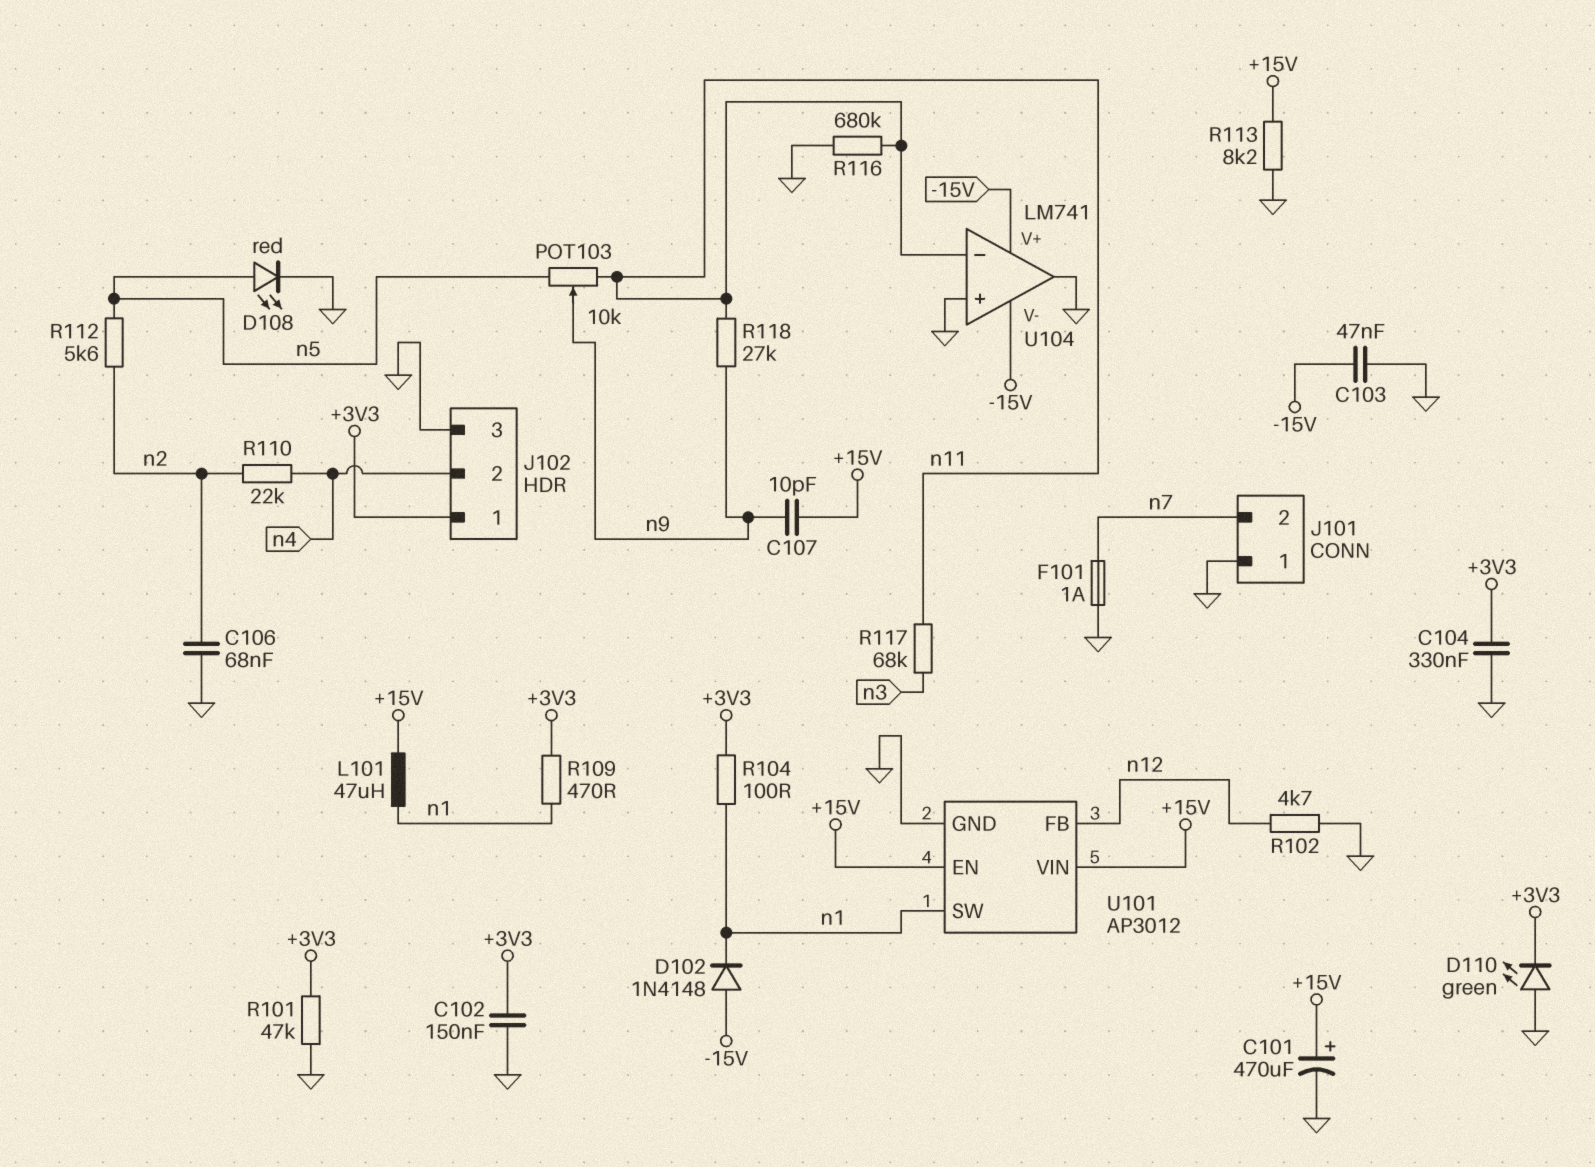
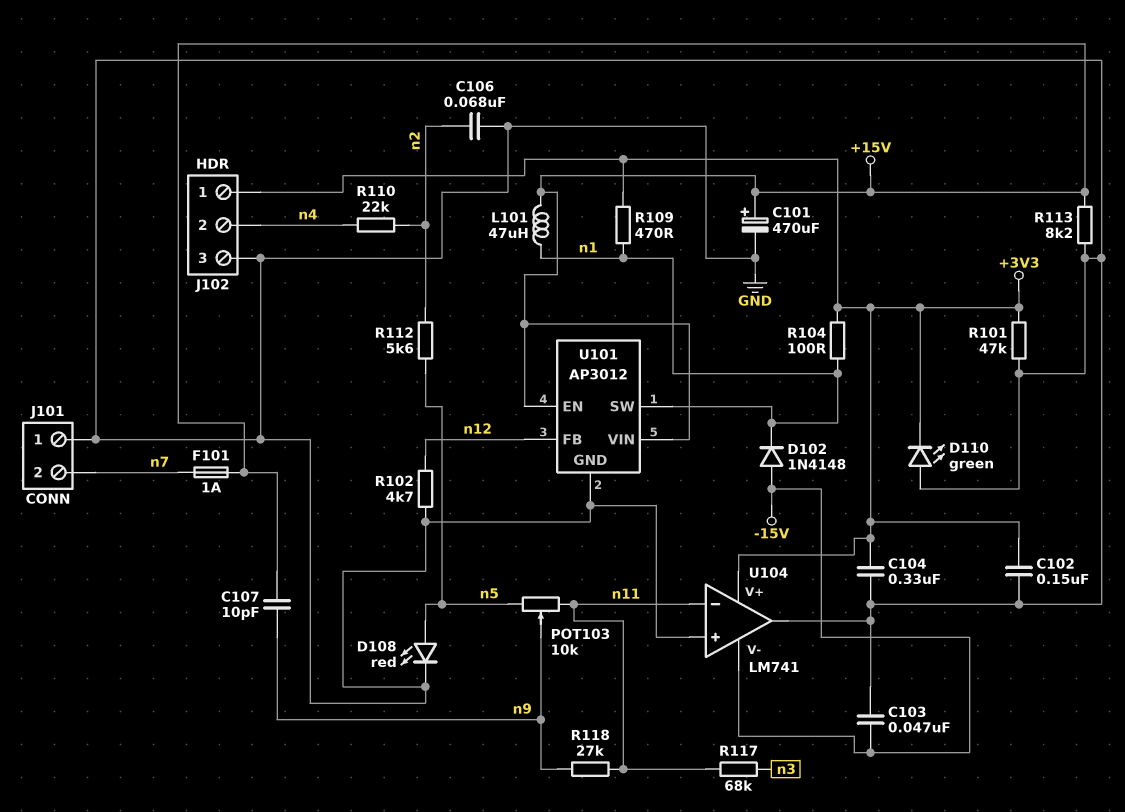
F101: 1A (GND, n7) -> 1A (+15V, n7)
R116: 680k (GND, n11) -> none
U104 pin V+: -15V -> +3V3

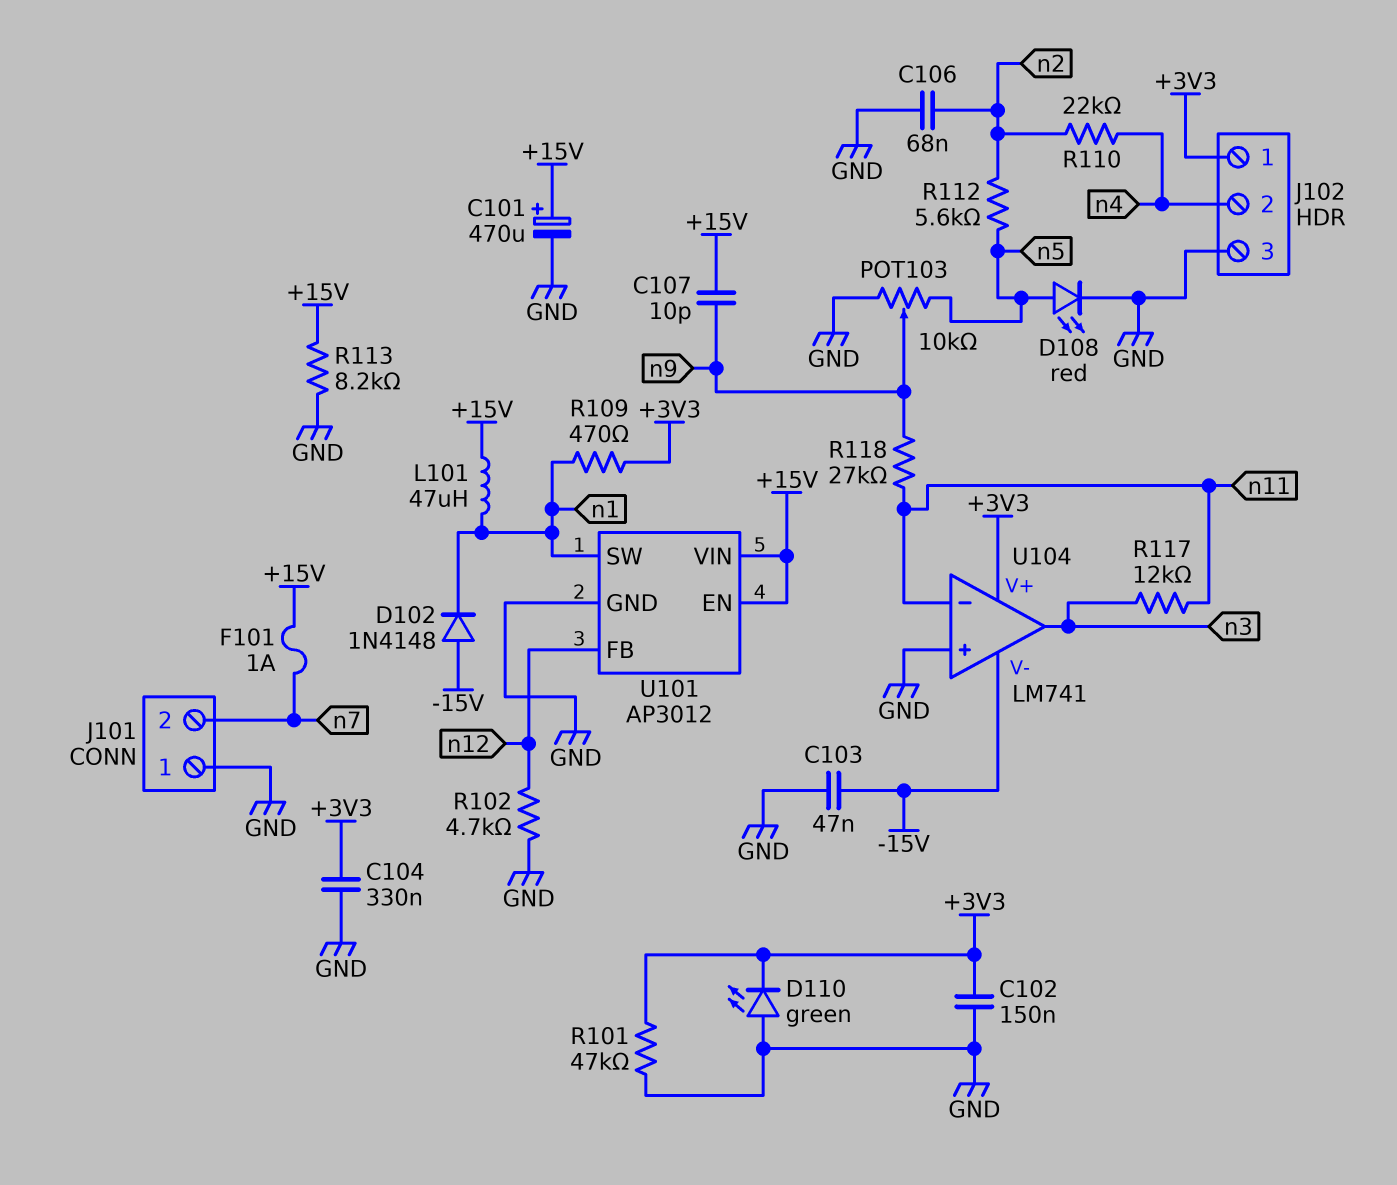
POT103: 10k (n5, n11, wiper n9) -> 10k (GND, n5, wiper n9)
R104: 100 (+3V3, n1) -> none
R117: 68k (n3, n11) -> 12k (n3, n11)
U104 pin out: GND -> n3

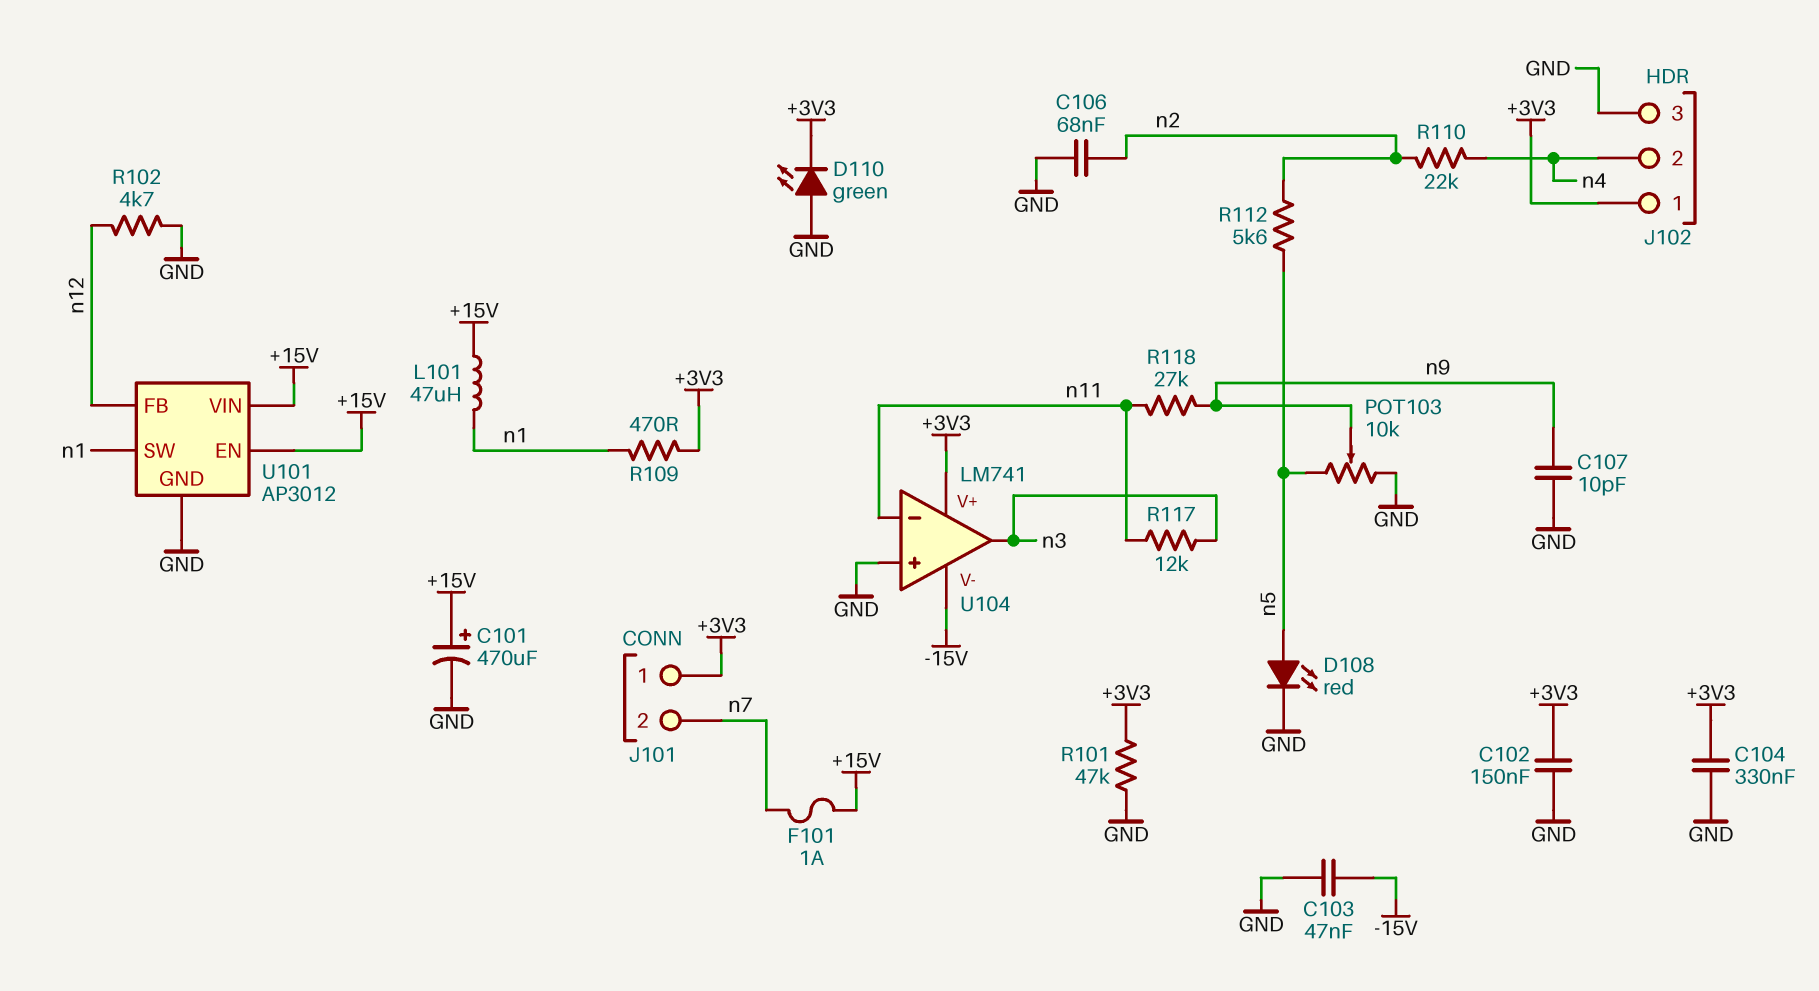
C107: 10pF (+15V, n9) -> 10pF (GND, n9)
D102: diode 1N4148 (A -15V, K n1) -> none
J101 pin 1: GND -> +3V3
R113: 8.2k (+15V, GND) -> none

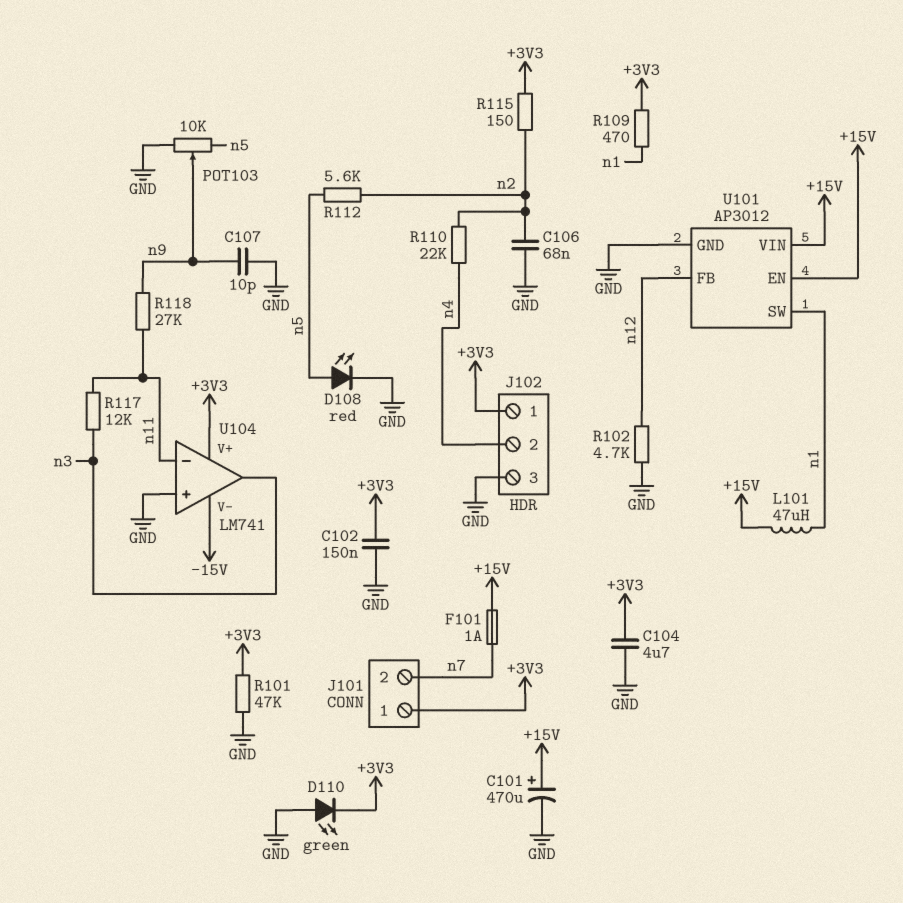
C103: 47nF (-15V, GND) -> none
C104: 330nF (+3V3, GND) -> 4.7uF (+3V3, GND)
R115: none -> 150 (+3V3, n2)

